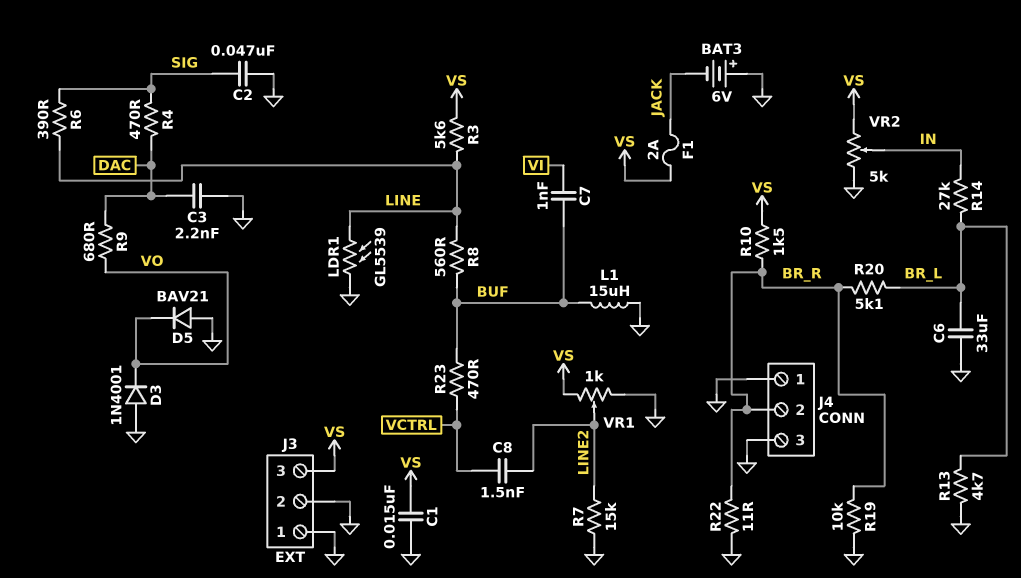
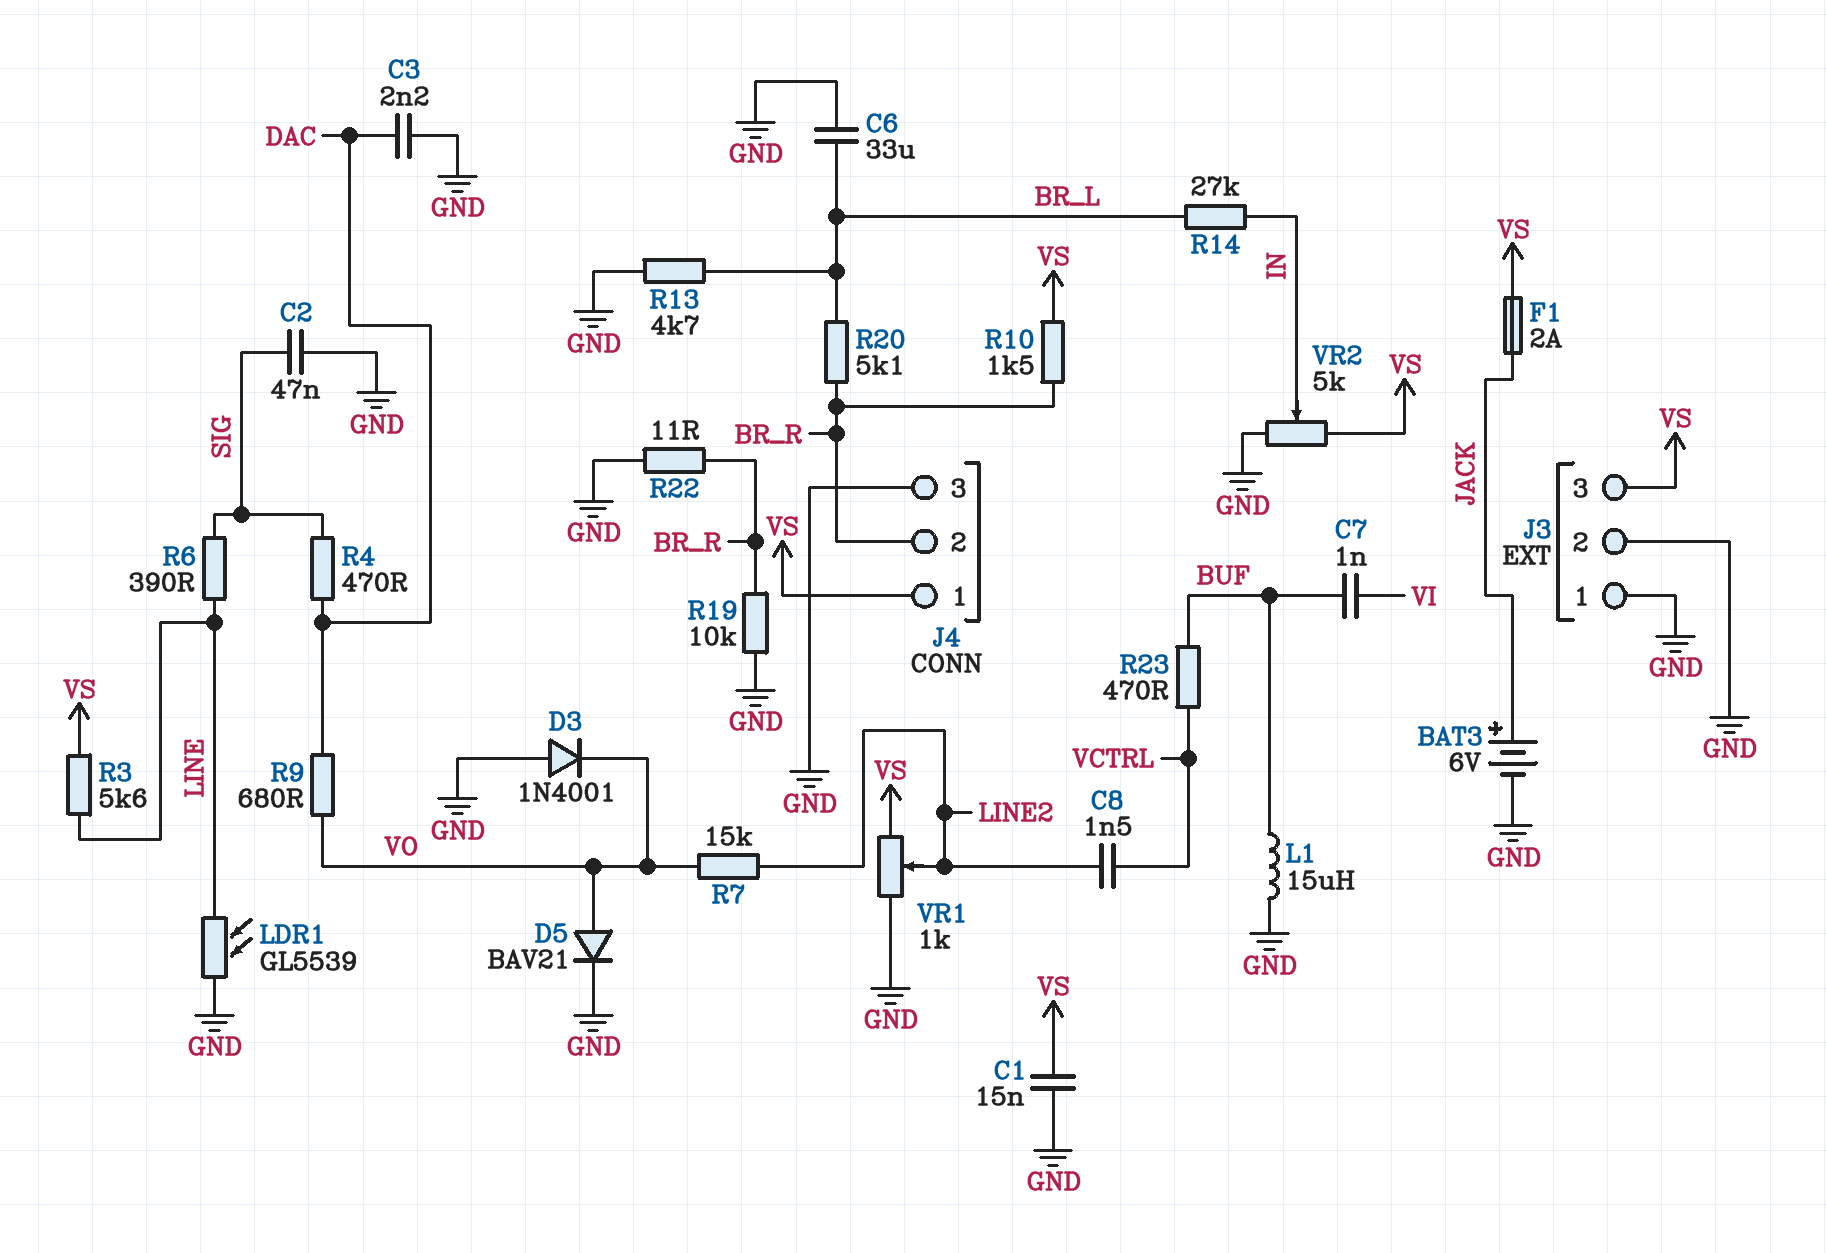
BAT3: 6V (plus GND, minus JACK) -> 6V (plus JACK, minus GND)
D5: diode BAV21 (A GND, K VO) -> diode BAV21 (A VO, K GND)
J4 pin 1: GND -> VS
R7: 15k (GND, LINE2) -> 15k (LINE2, VO)
R8: 560 (BUF, LINE) -> none

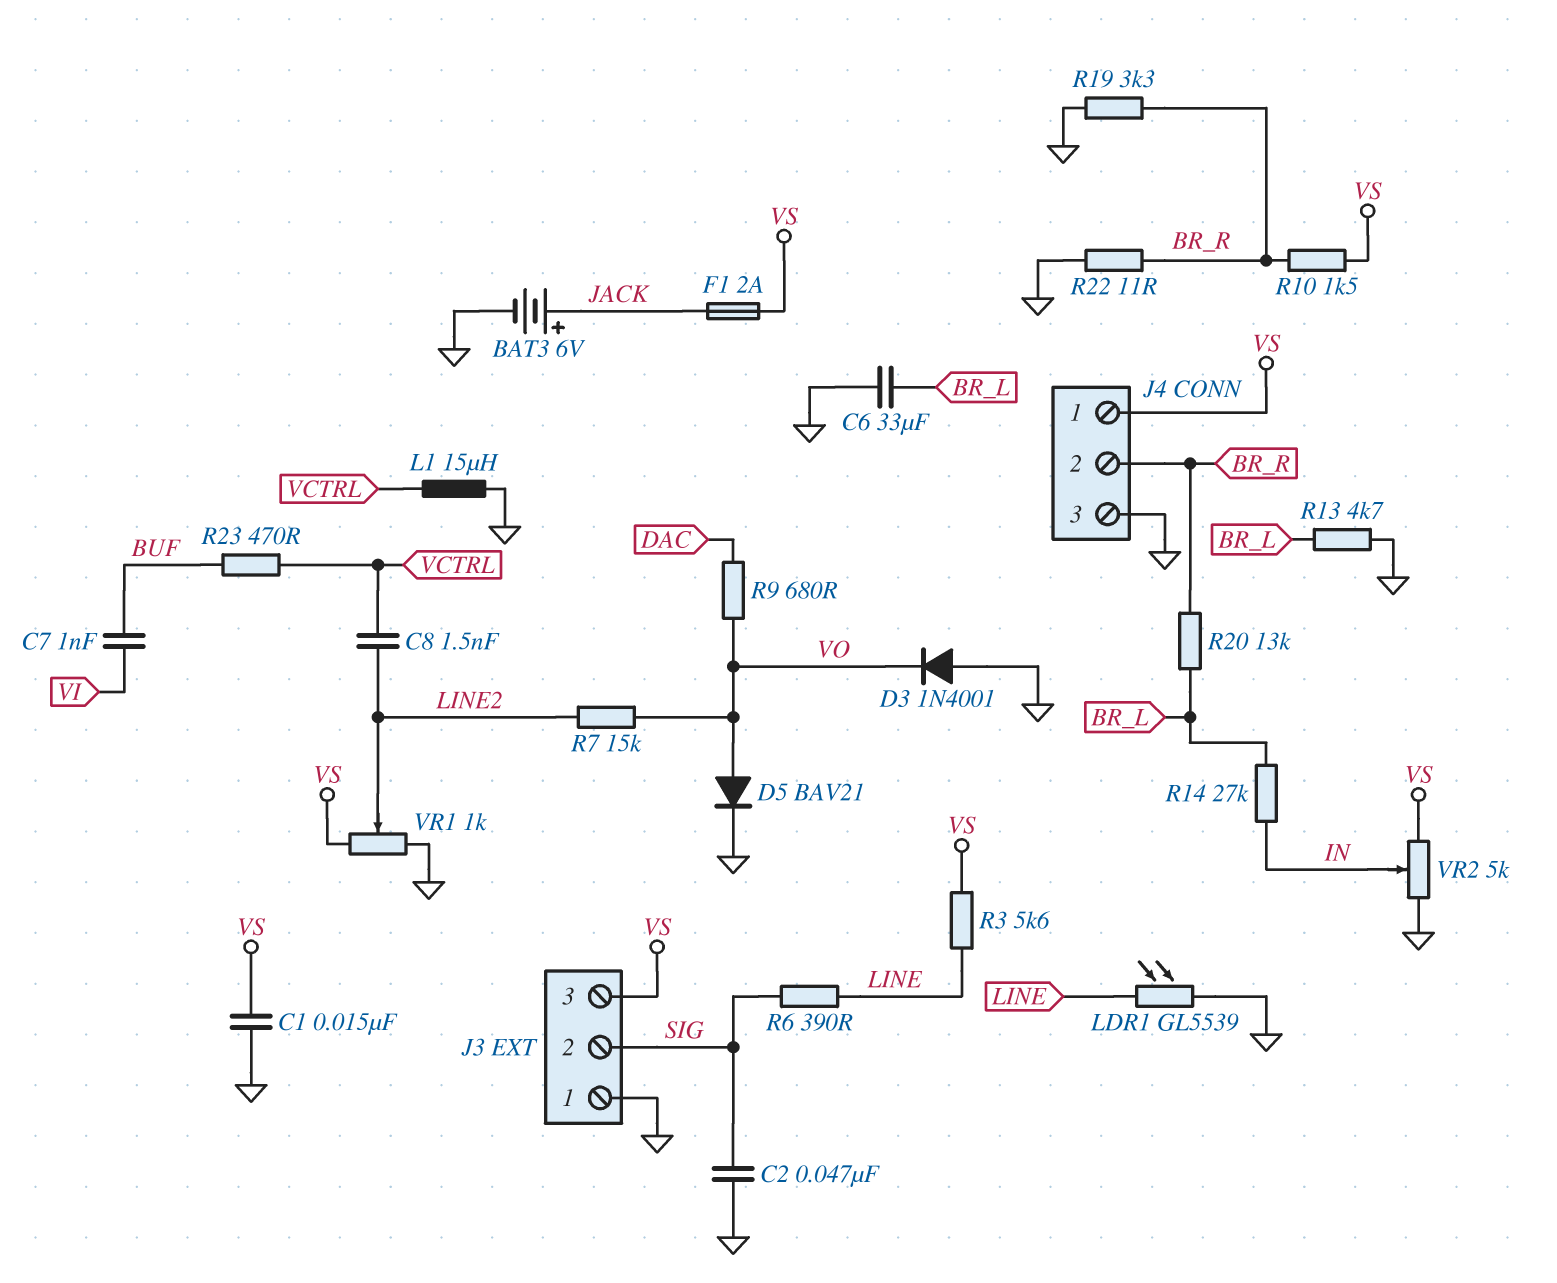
C3: 2.2nF (DAC, GND) -> none
J3 pin 2: GND -> SIG
L1: 15uH (BUF, GND) -> 15uH (GND, VCTRL)
R4: 470 (DAC, SIG) -> none
R19: 10k (BR_R, GND) -> 3.3k (BR_R, GND)
R20: 5.1k (BR_L, BR_R) -> 13k (BR_L, BR_R)

